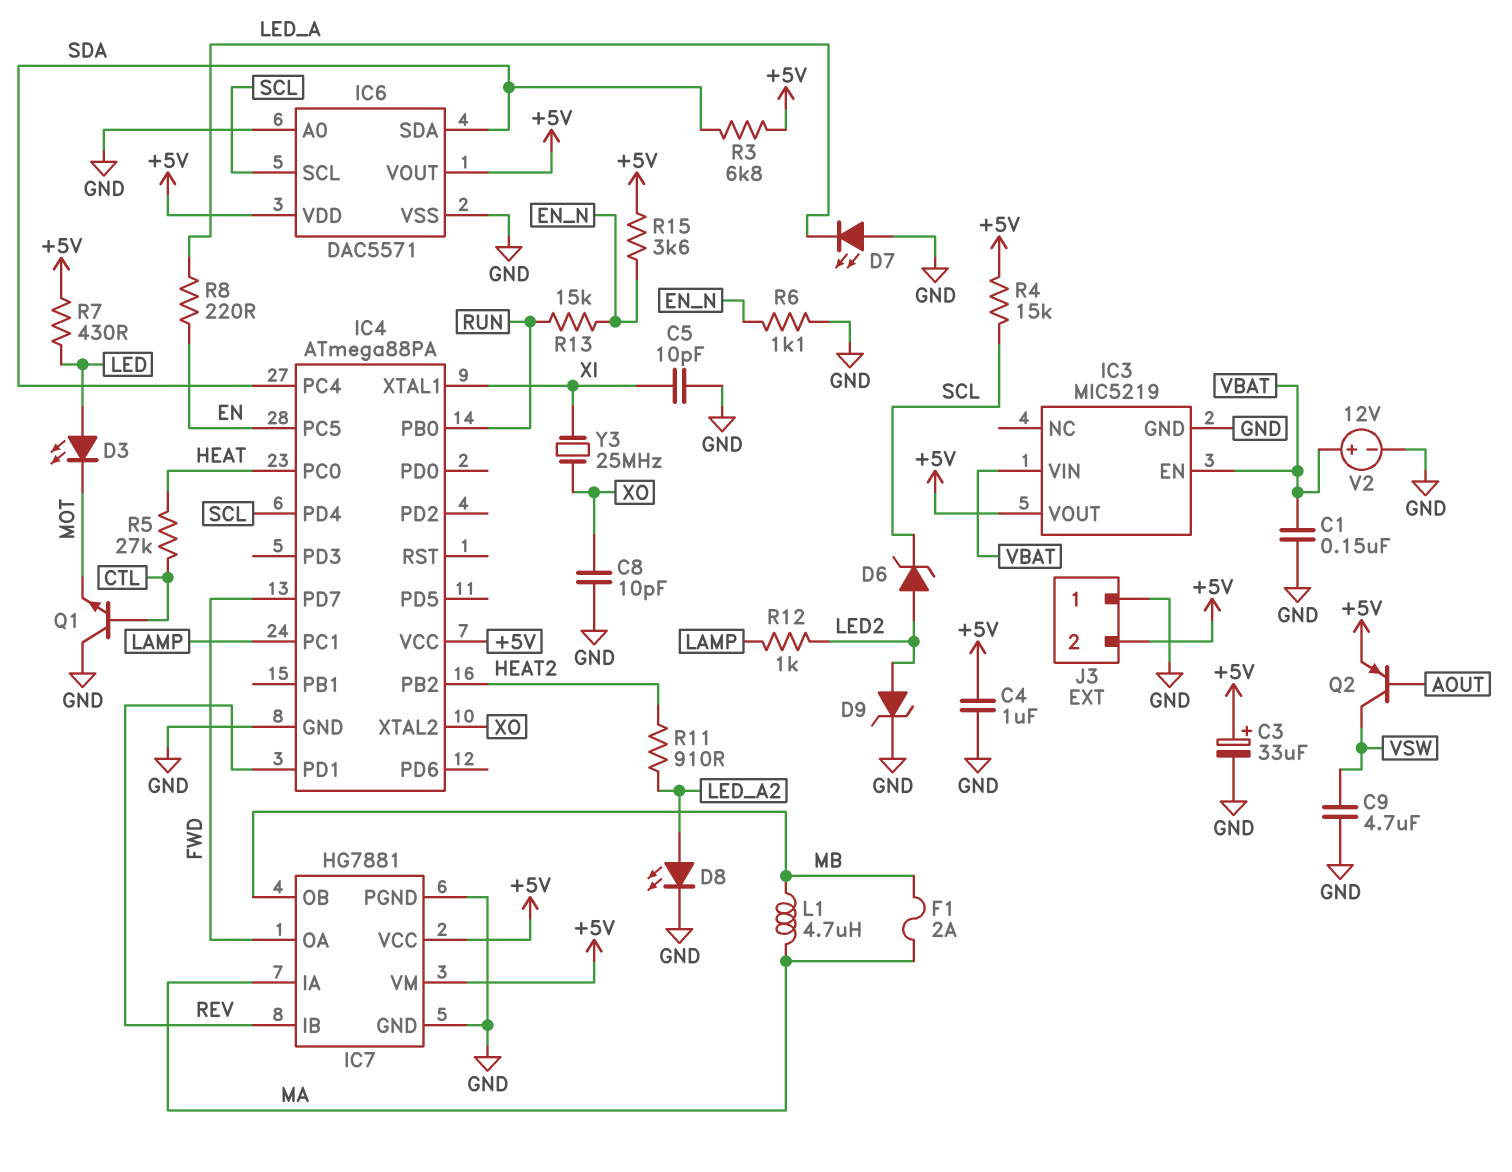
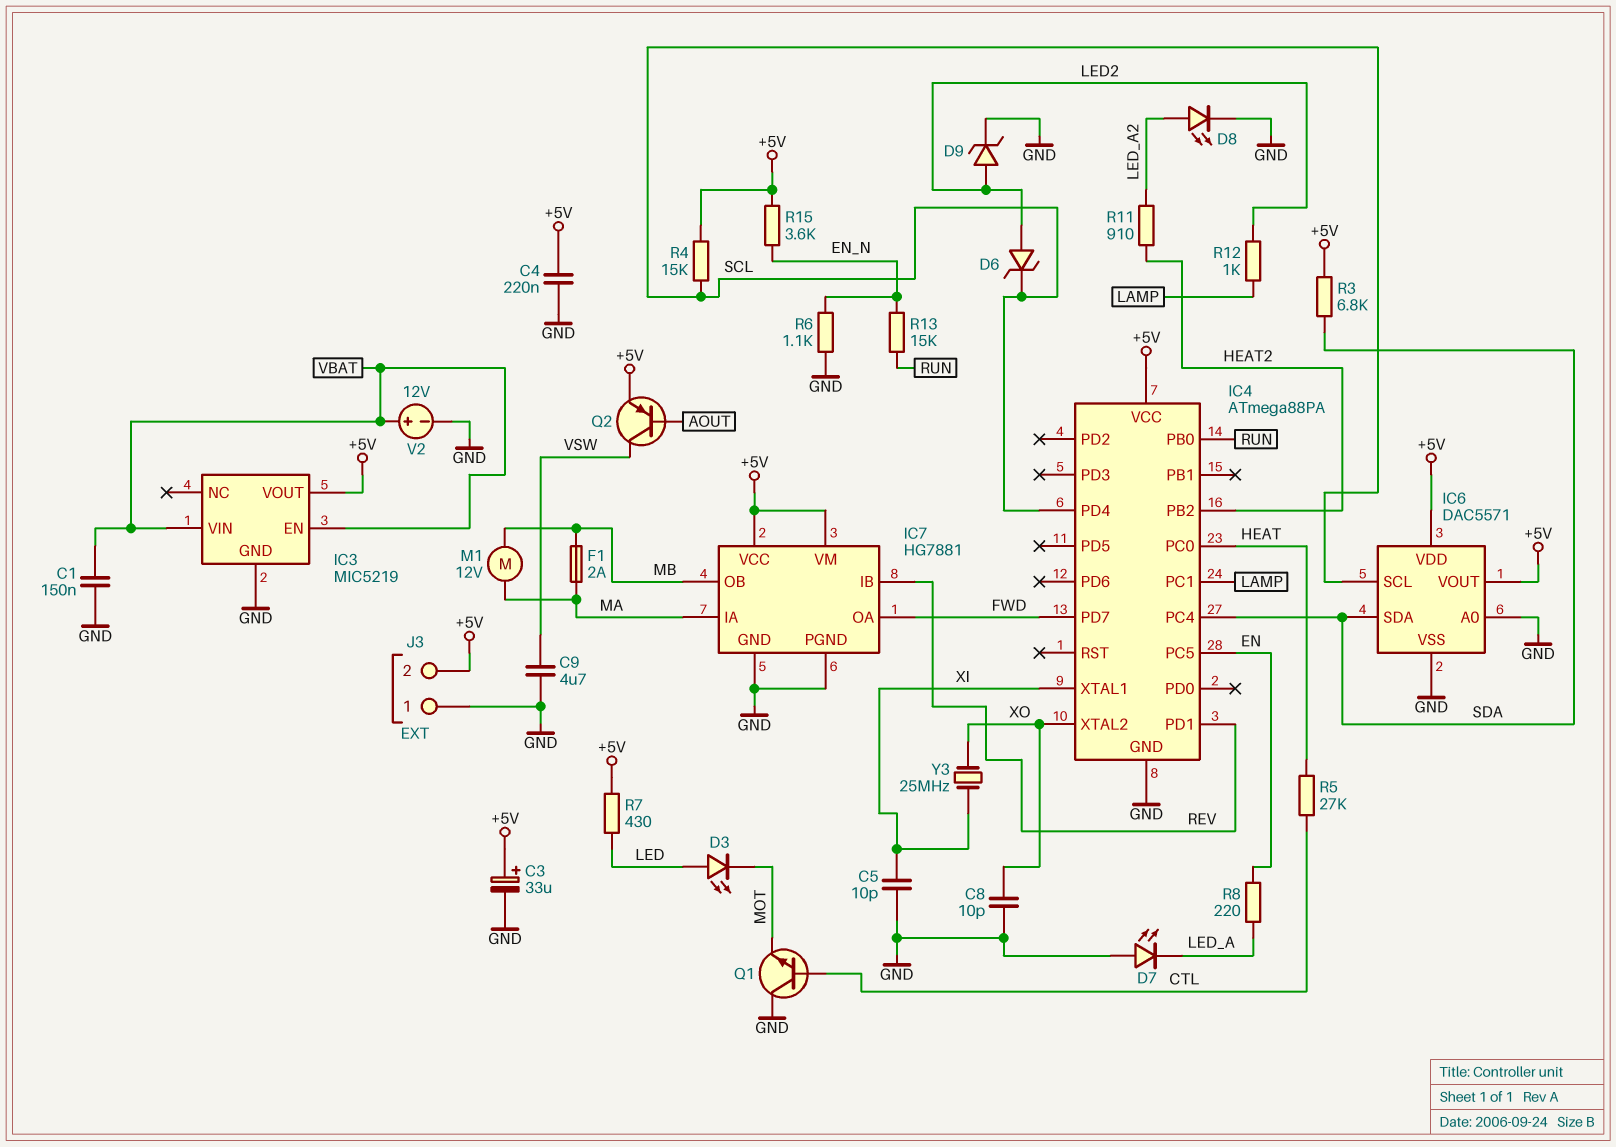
C4: 1uF (+5V, GND) -> 220nF (+5V, GND)
L1: 4.7uH (MA, MB) -> none
M1: none -> motor 12V (MA, MB)

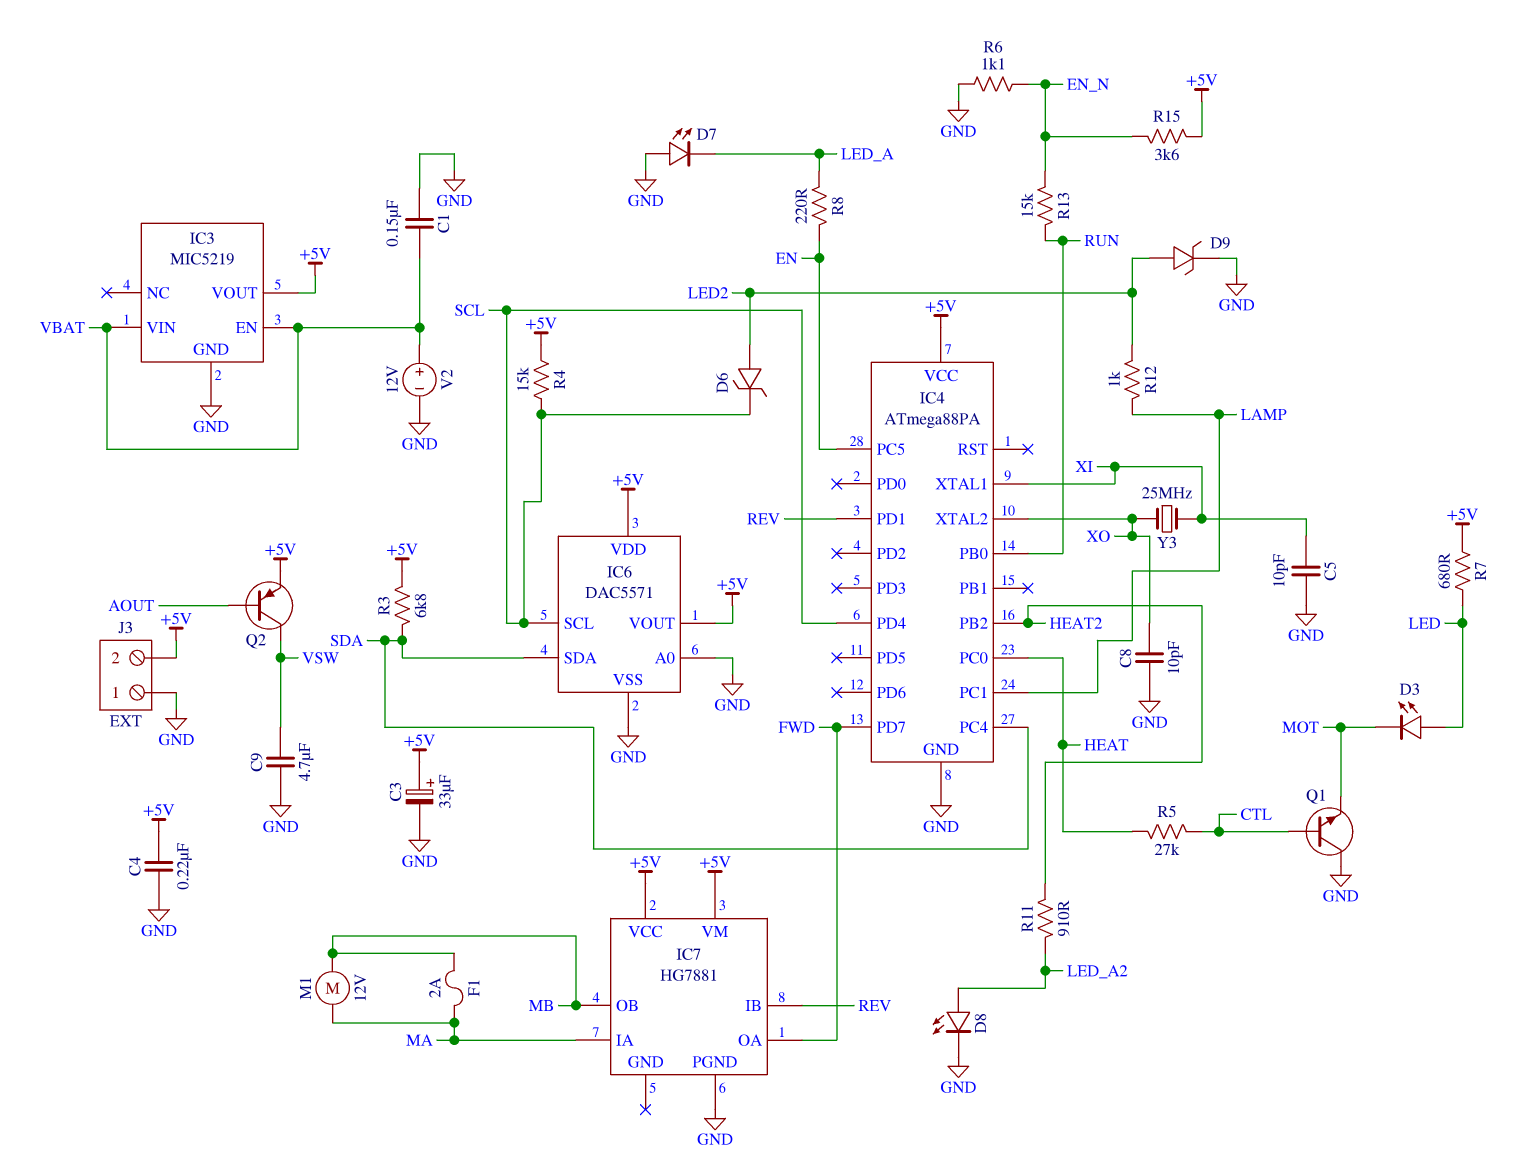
IC7 pin GND: GND -> none
R7: 430 (+5V, LED) -> 680 (+5V, LED)

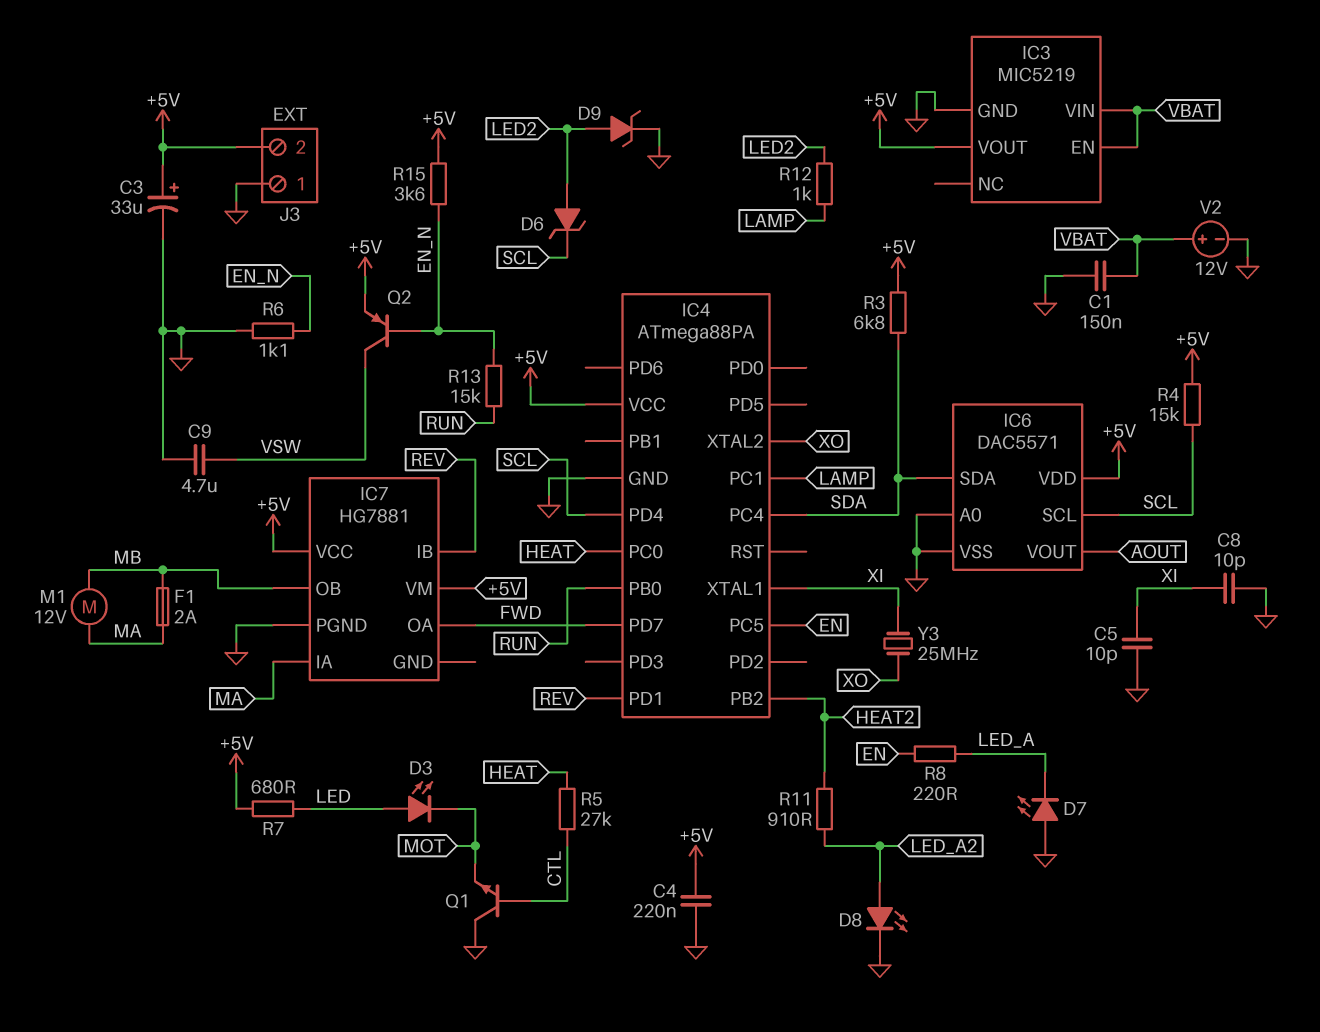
C8: 10pF (GND, XO) -> 10pF (GND, XI)
IC6 pin VOUT: +5V -> AOUT
Q2: PNP (B AOUT, C VSW, E +5V) -> PNP (B EN_N, C VSW, E +5V)

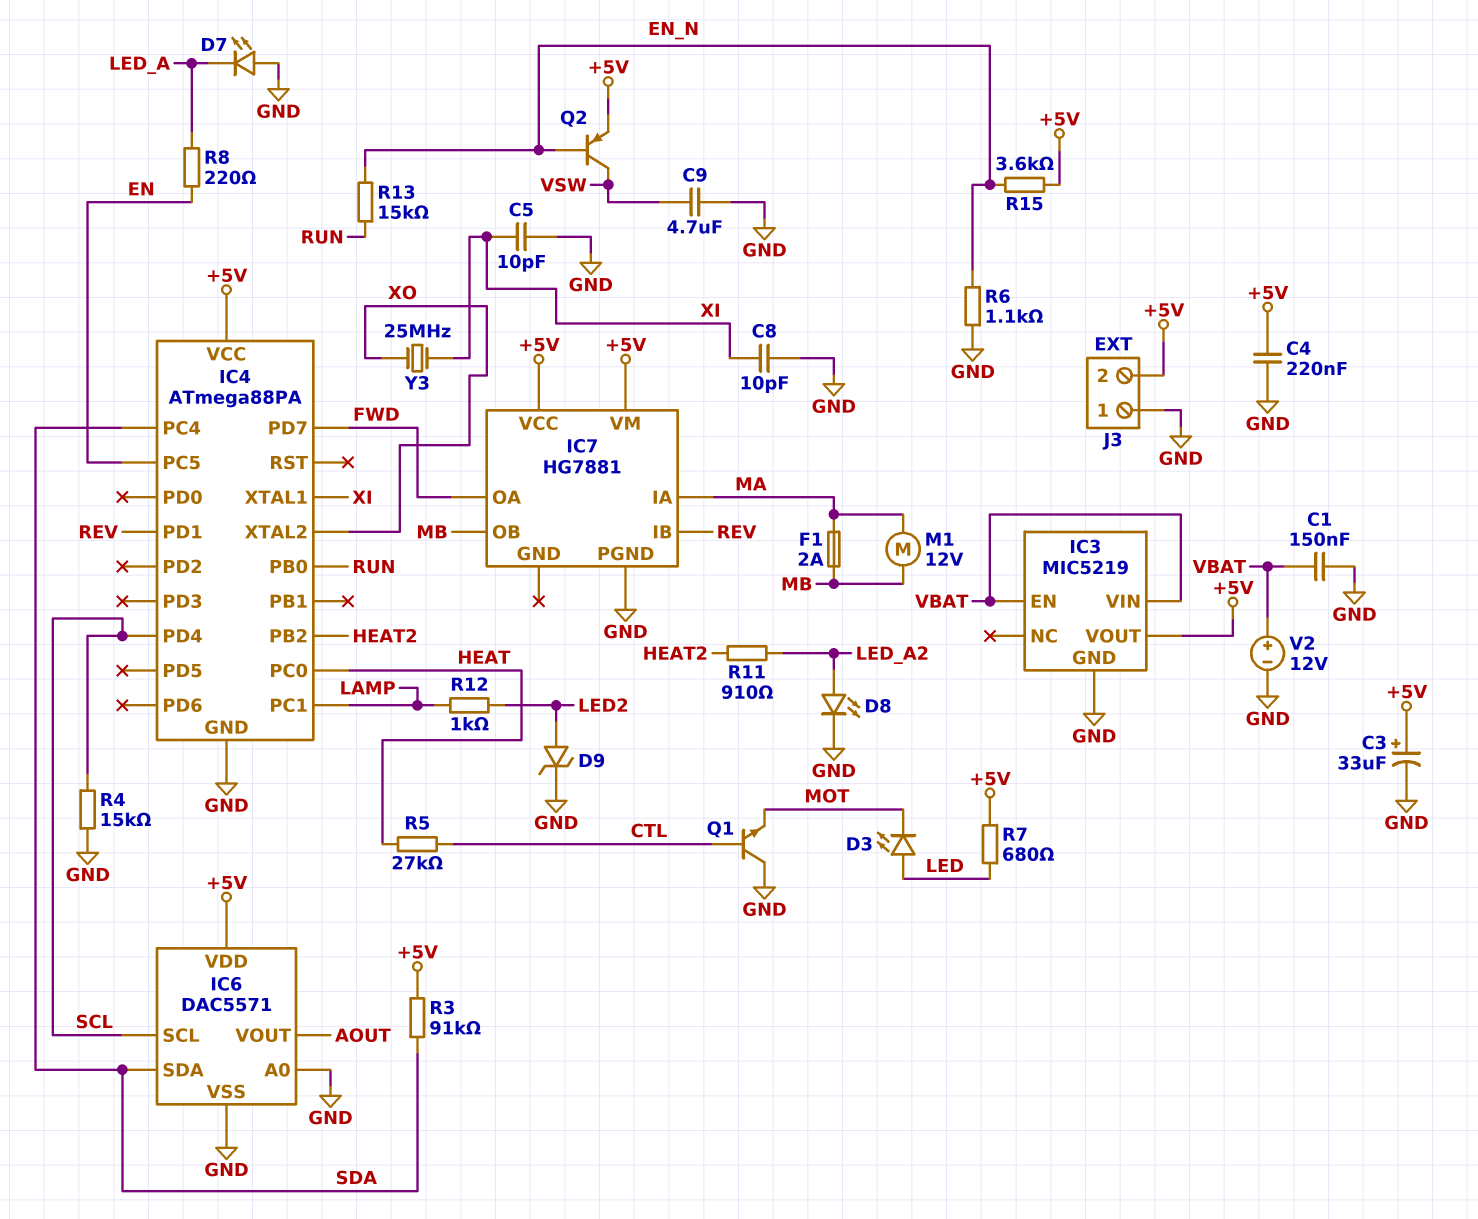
D6: zener (A LED2, K SCL) -> none
R3: 6.8k (+5V, SDA) -> 91k (+5V, SDA)
R4: 15k (+5V, SCL) -> 15k (GND, SCL)

